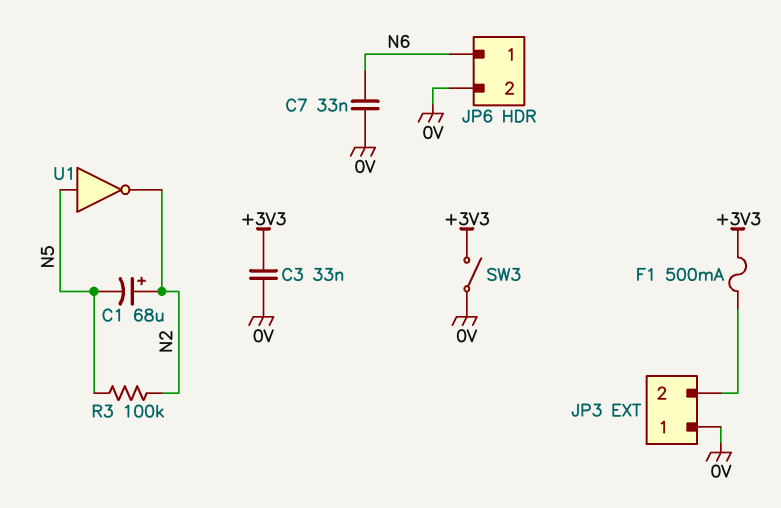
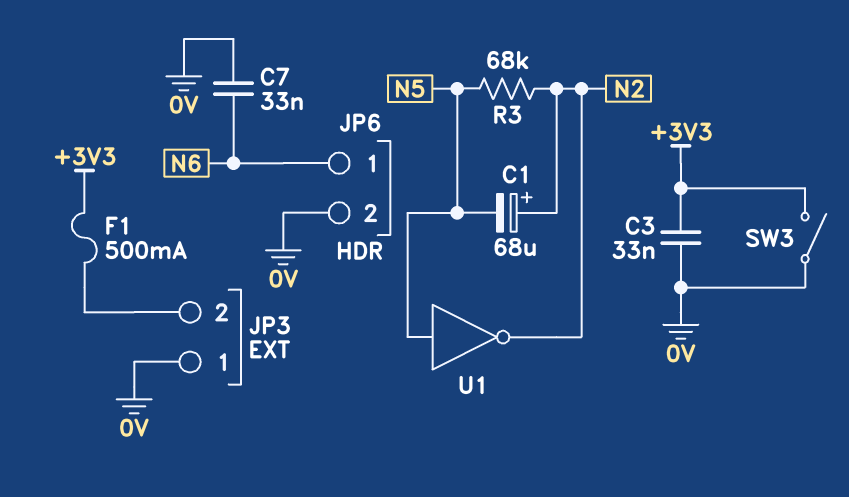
R3: 100k (N2, N5) -> 68k (N2, N5)

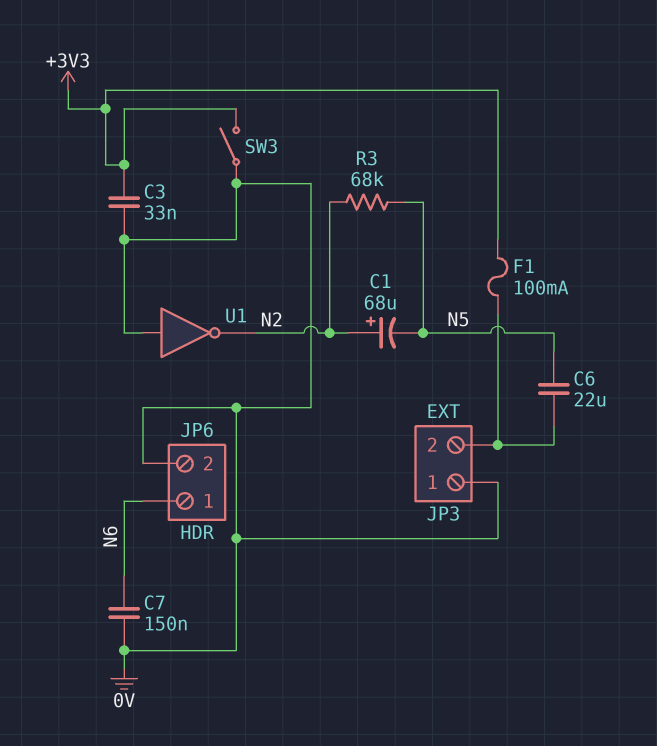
C6: none -> 22uF (JP3/2, N5)
C7: 33nF (0V, N6) -> 150nF (0V, N6)
F1: 500mA (+3V3, JP3/2) -> 100mA (+3V3, JP3/2)
U1: NOT (in N5, out N2) -> NOT (in 0V, out N2)

